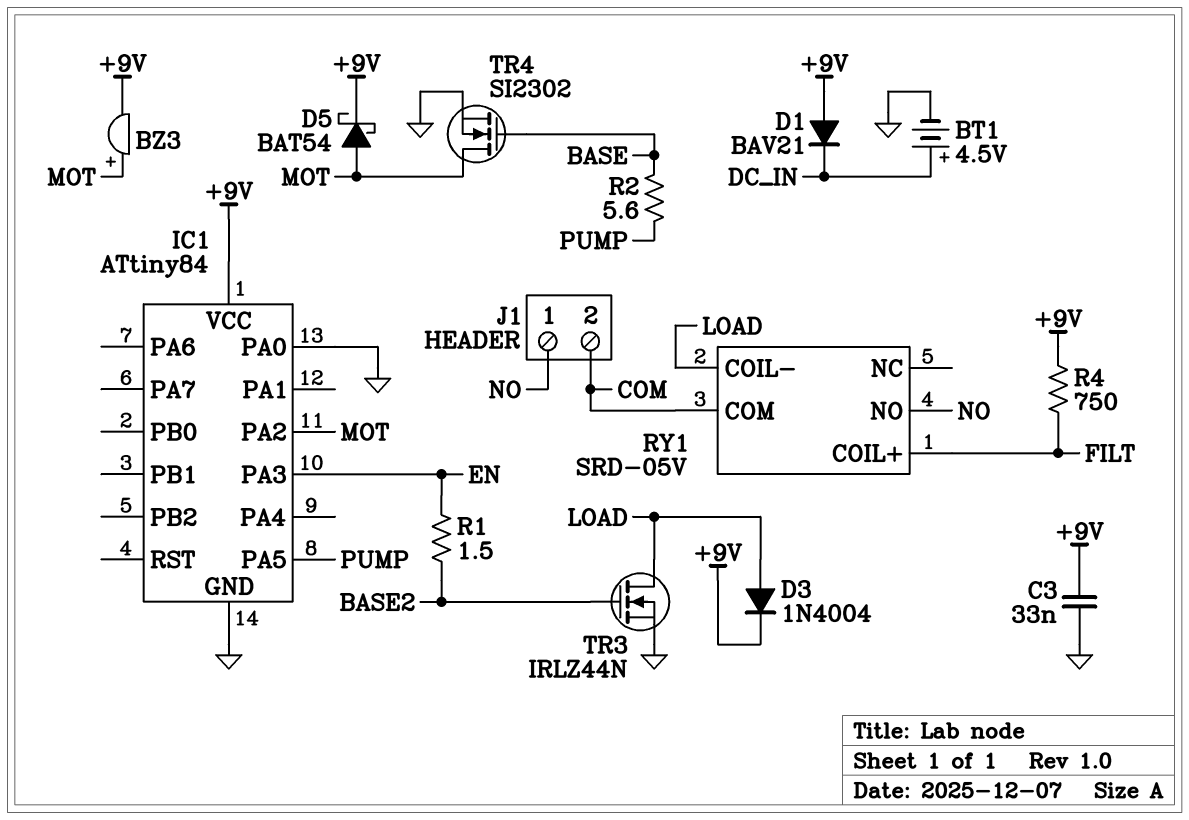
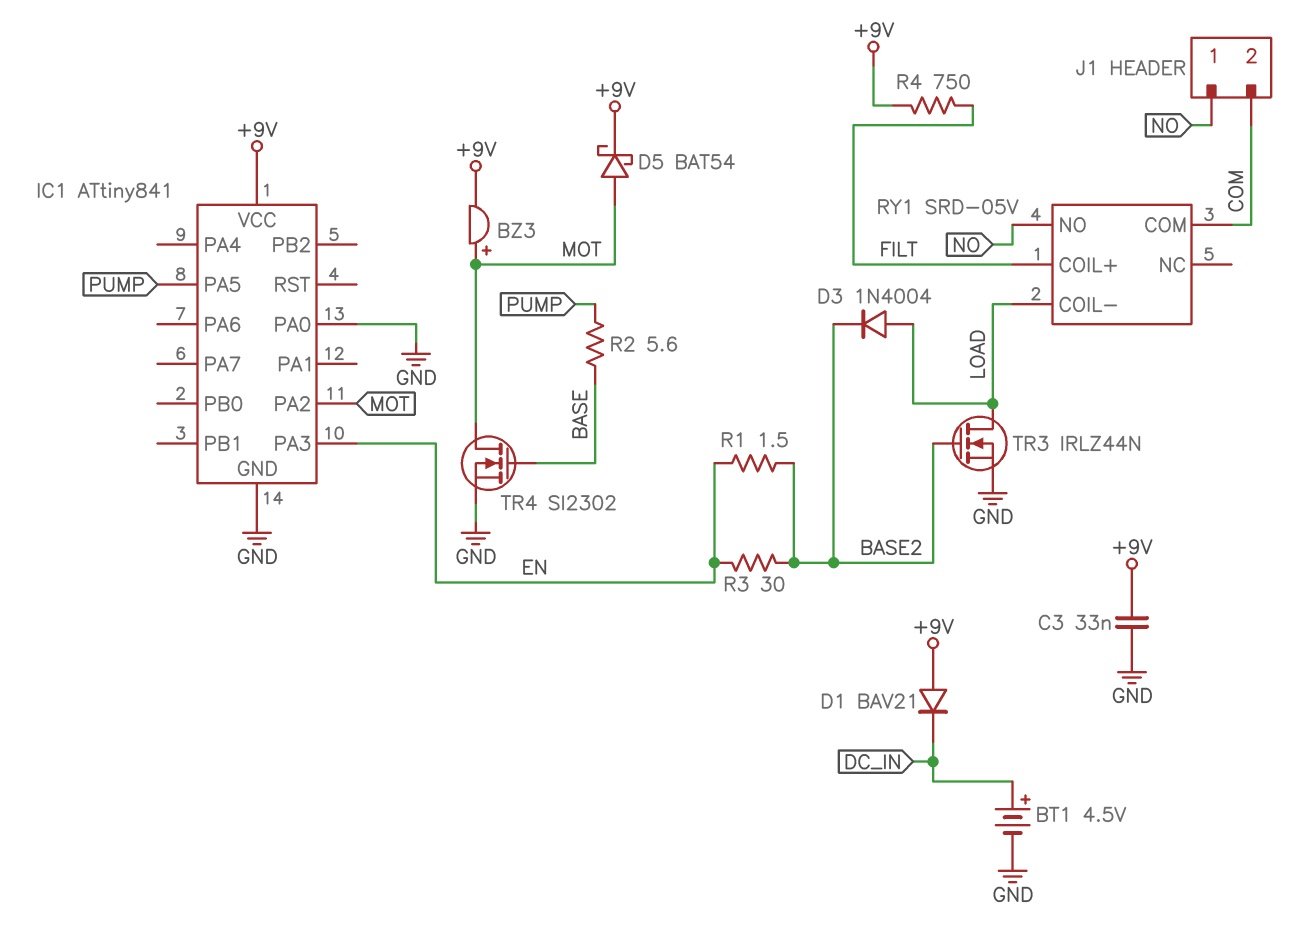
D3: diode 1N4004 (A LOAD, K +9V) -> diode 1N4004 (A LOAD, K BASE2)
IC1: ATtiny84 -> ATtiny841
R3: none -> 30 (BASE2, EN)

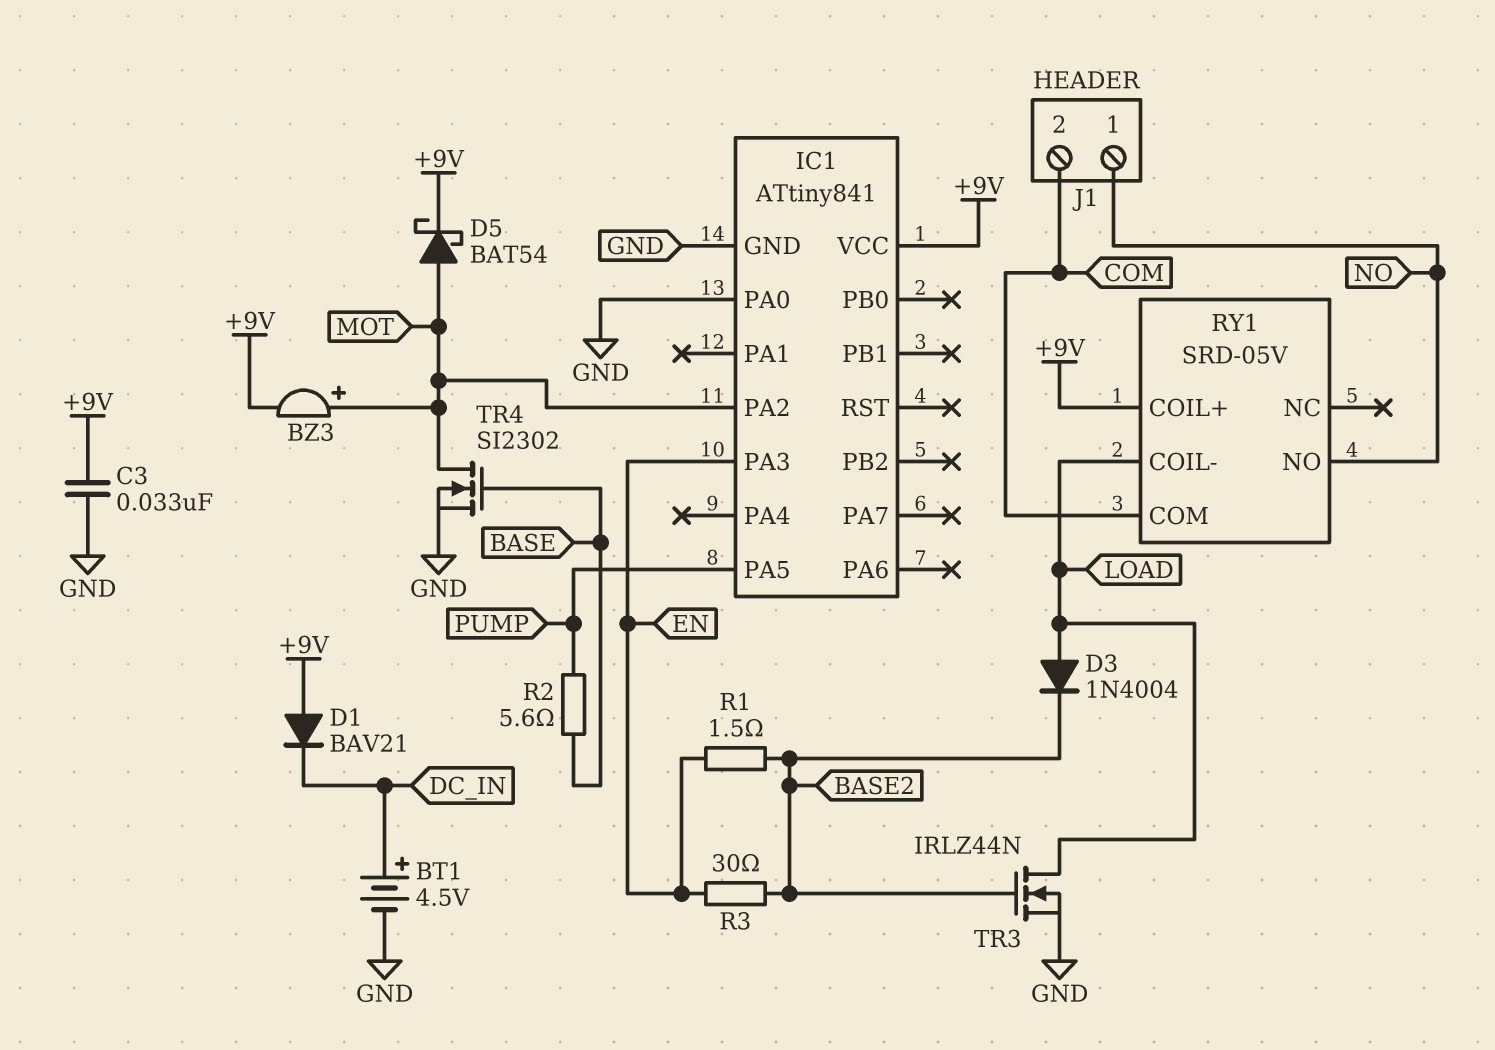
R4: 750 (+9V, FILT) -> none
RY1 pin COIL+: FILT -> +9V

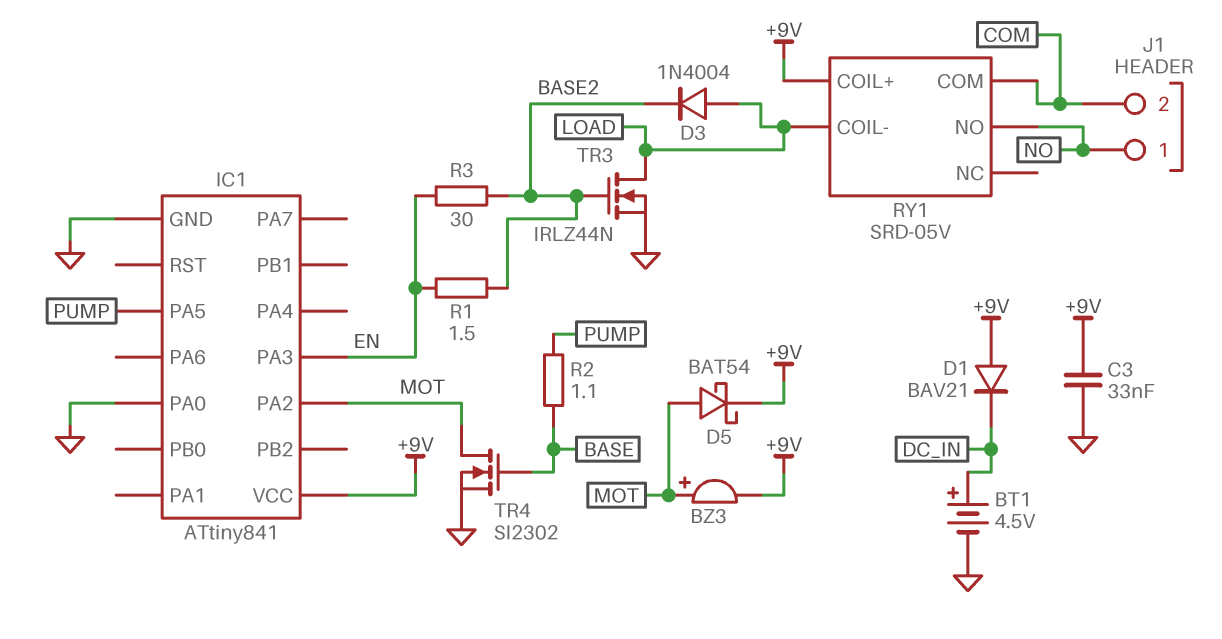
R2: 5.6 (BASE, PUMP) -> 1.1 (BASE, PUMP)

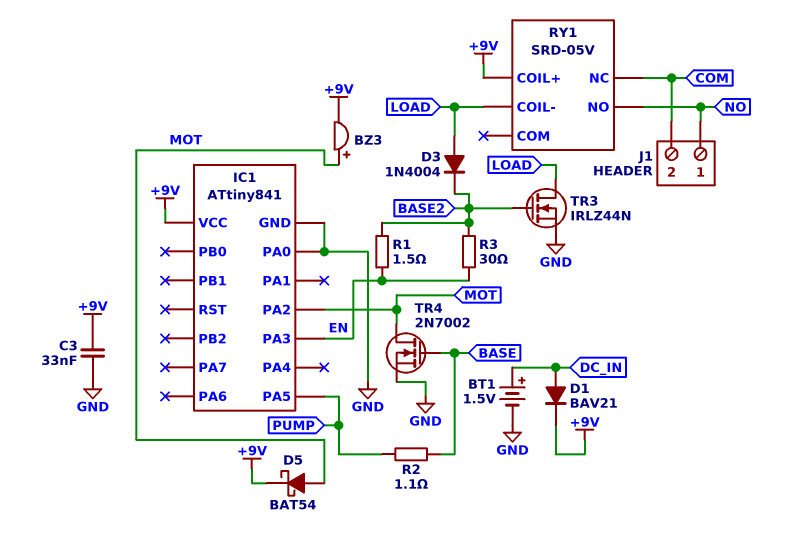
BT1: 4.5V (plus DC_IN, minus GND) -> 1.5V (plus DC_IN, minus GND)
D1: diode BAV21 (A +9V, K DC_IN) -> diode BAV21 (A DC_IN, K +9V)
RY1 pin COM: COM -> none
RY1 pin NC: none -> COM
TR4: NMOS SI2302 (G BASE, D MOT, S GND) -> NMOS 2N7002 (G BASE, D MOT, S GND)

